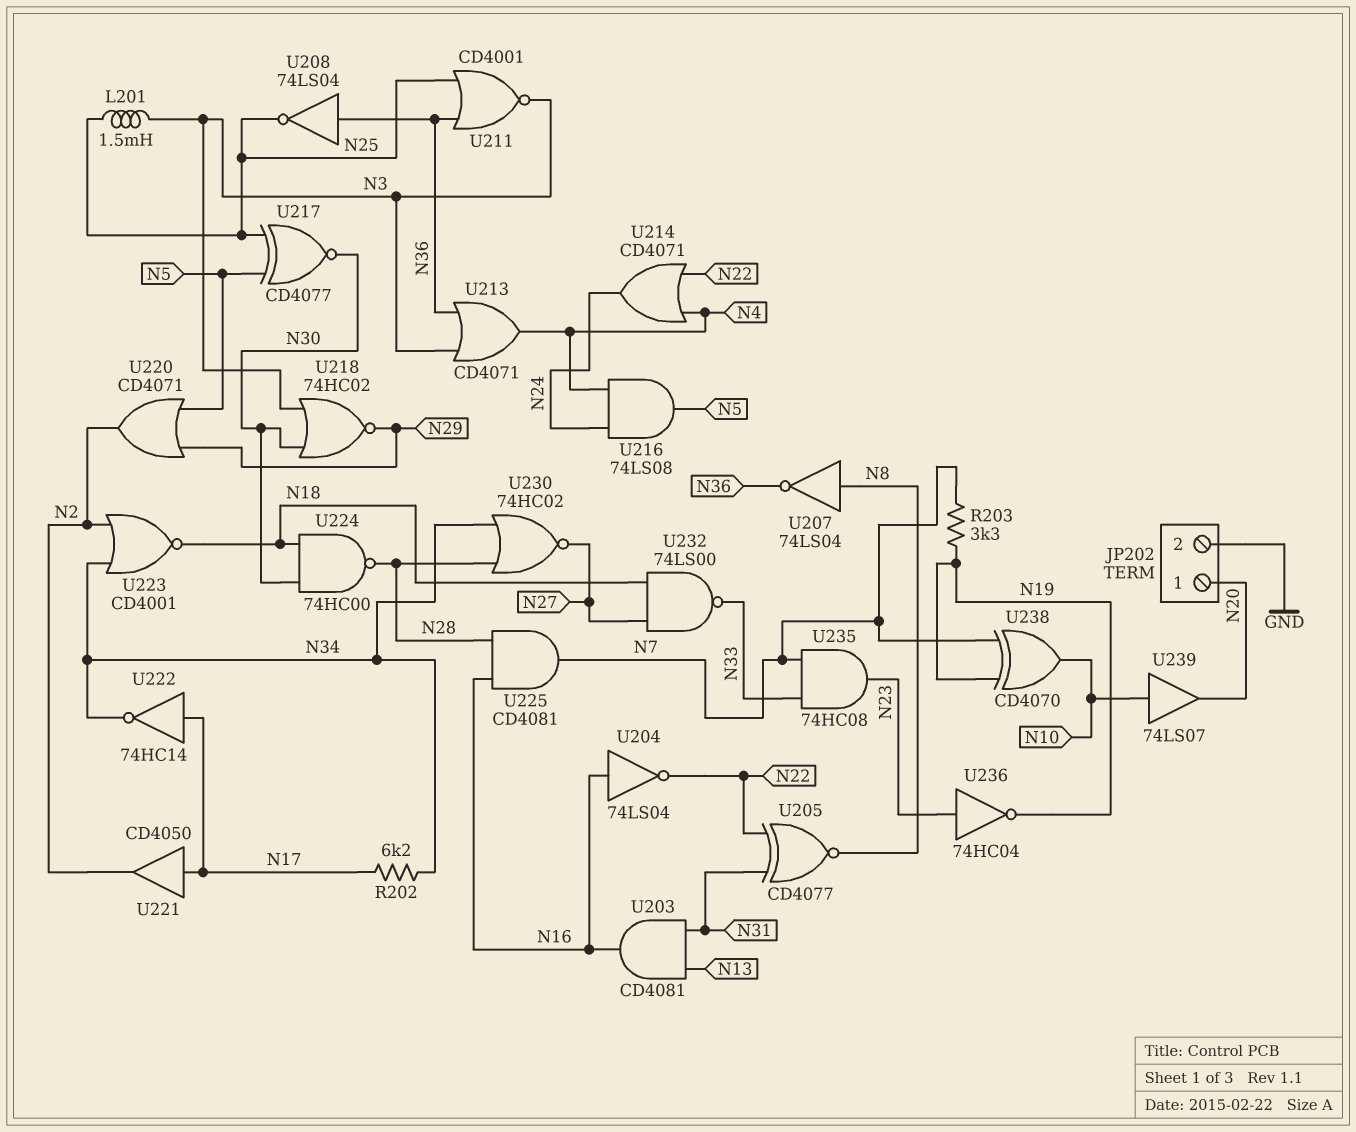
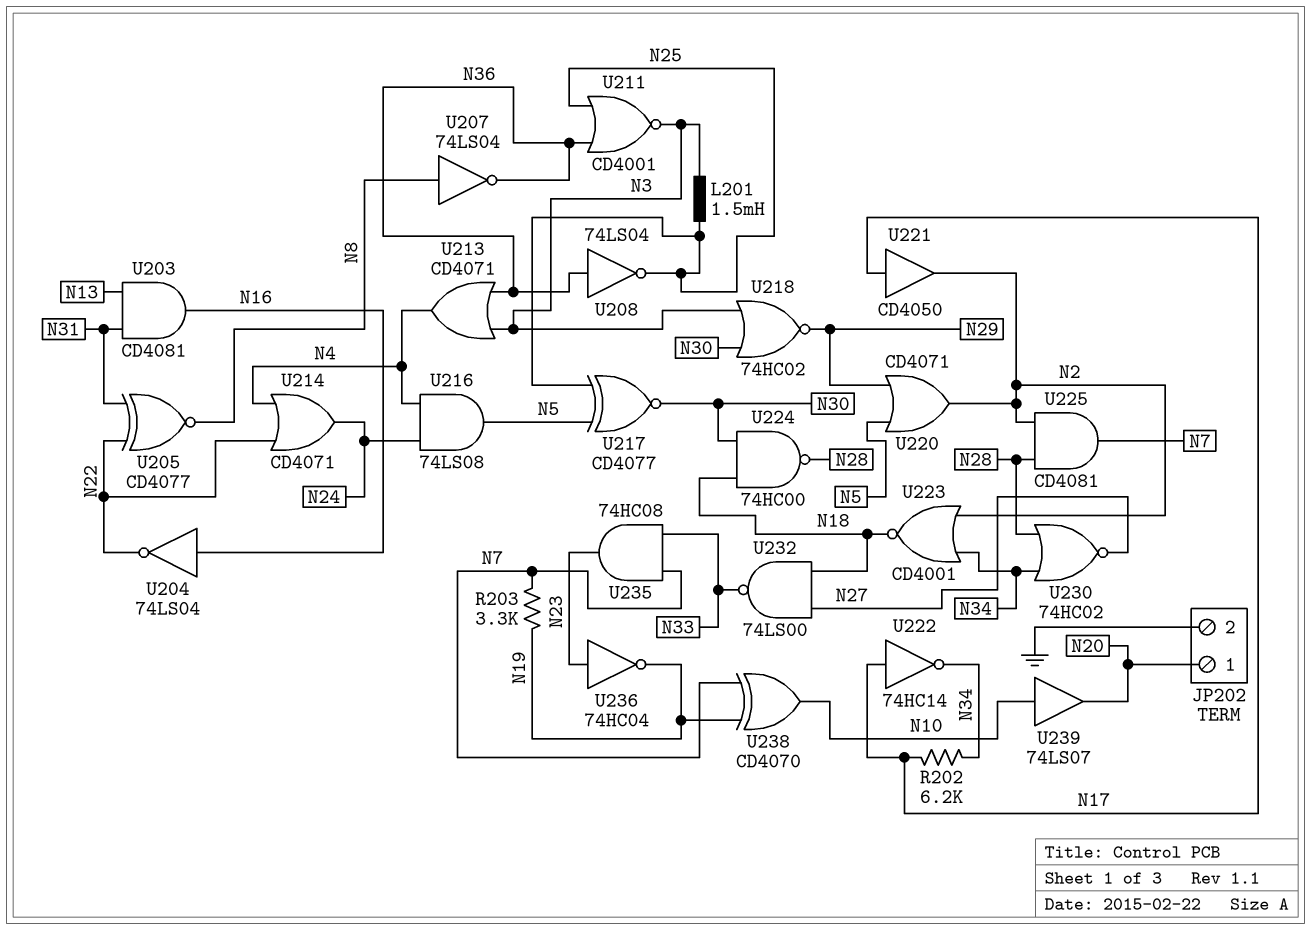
U225: AND CD4081 (in N16, in N28, out N7) -> AND CD4081 (in N2, in N28, out N7)

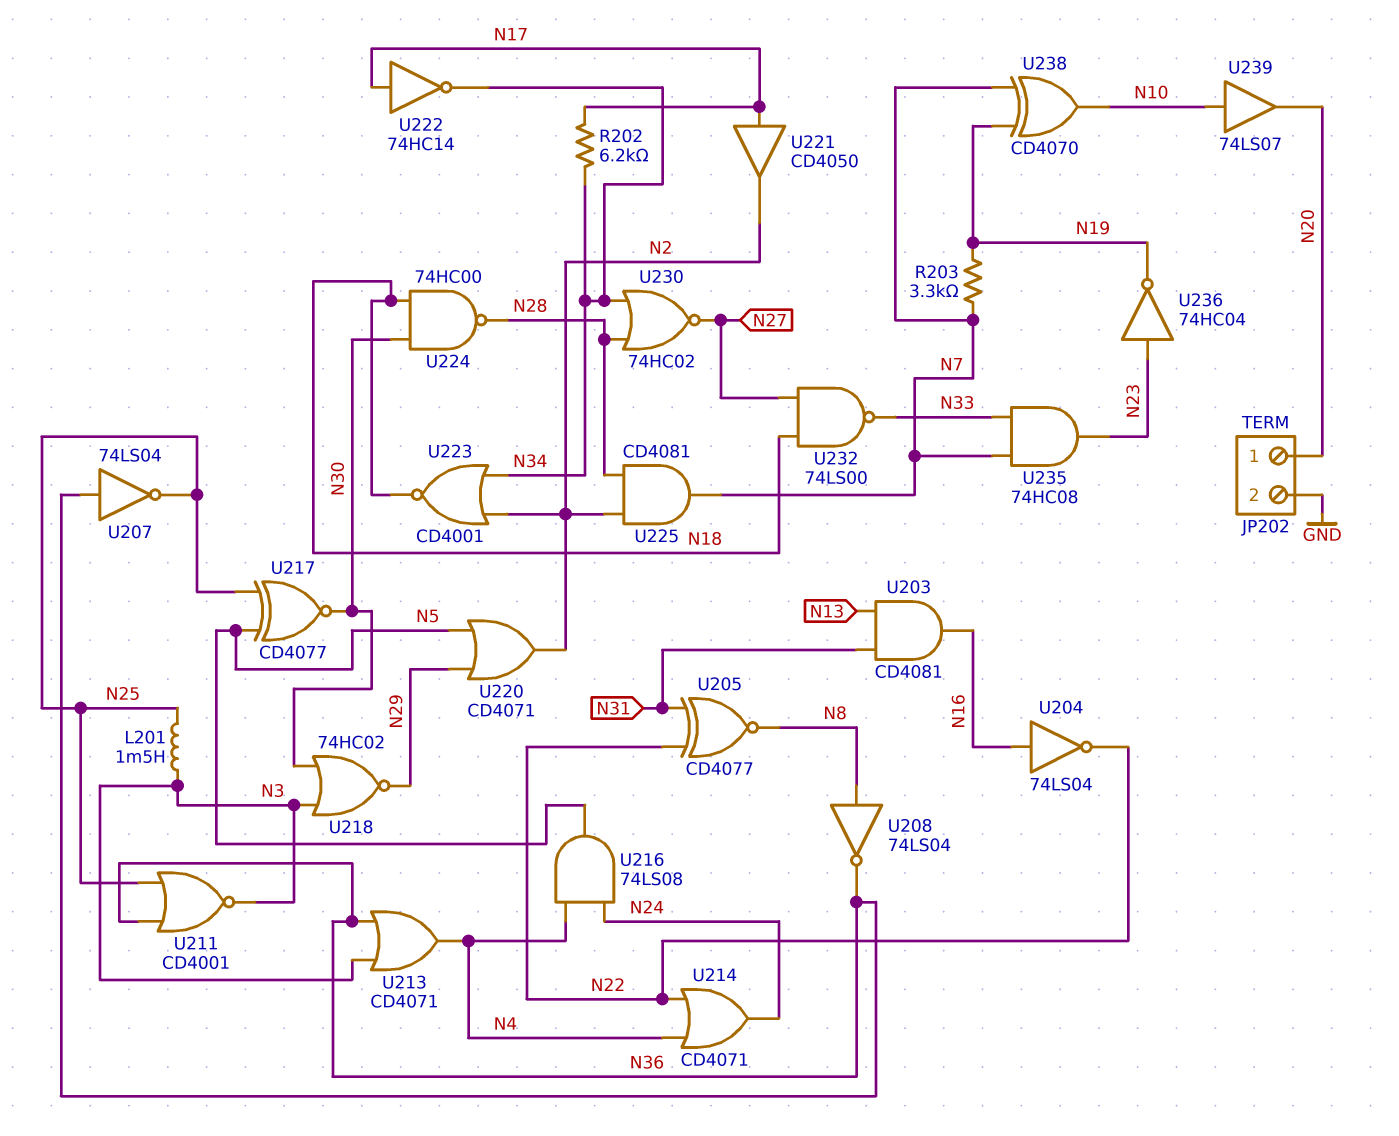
U207: NOT 74LS04 (in N8, out N36) -> NOT 74LS04 (in N36, out N25)
U208: NOT 74LS04 (in N36, out N25) -> NOT 74LS04 (in N8, out N36)

